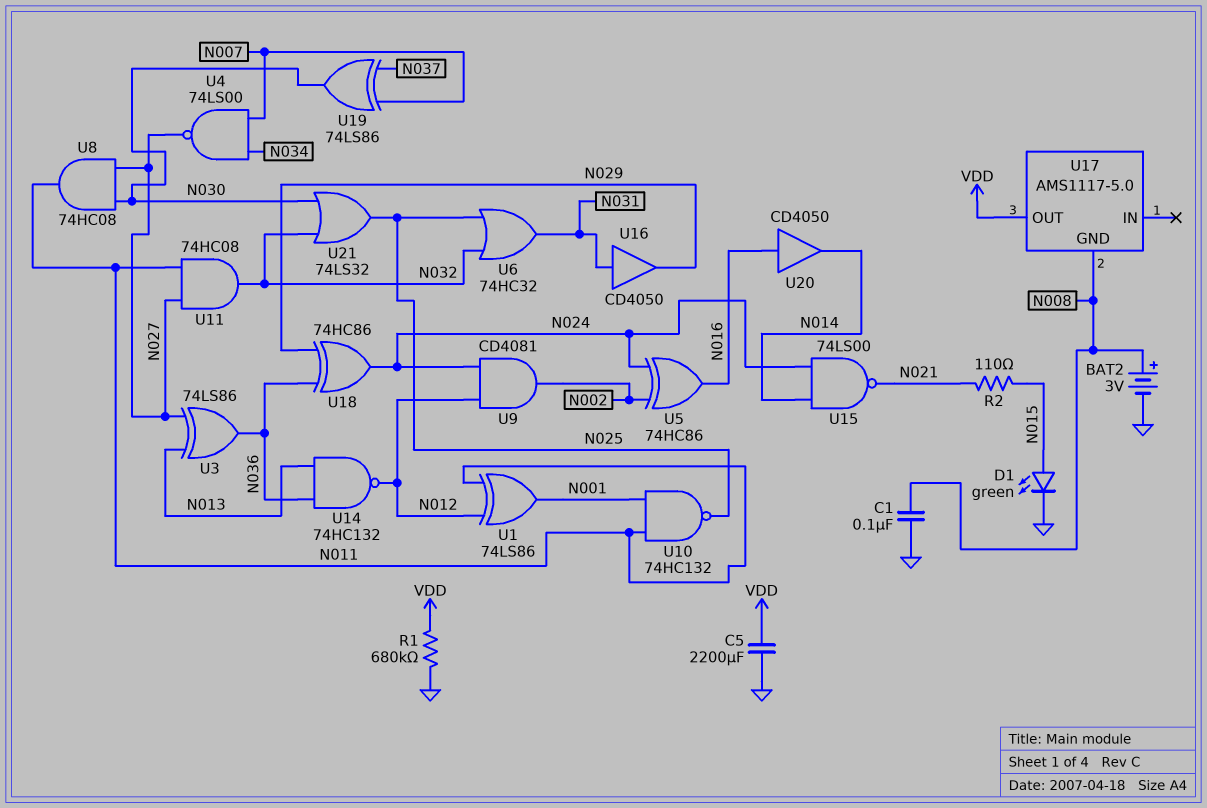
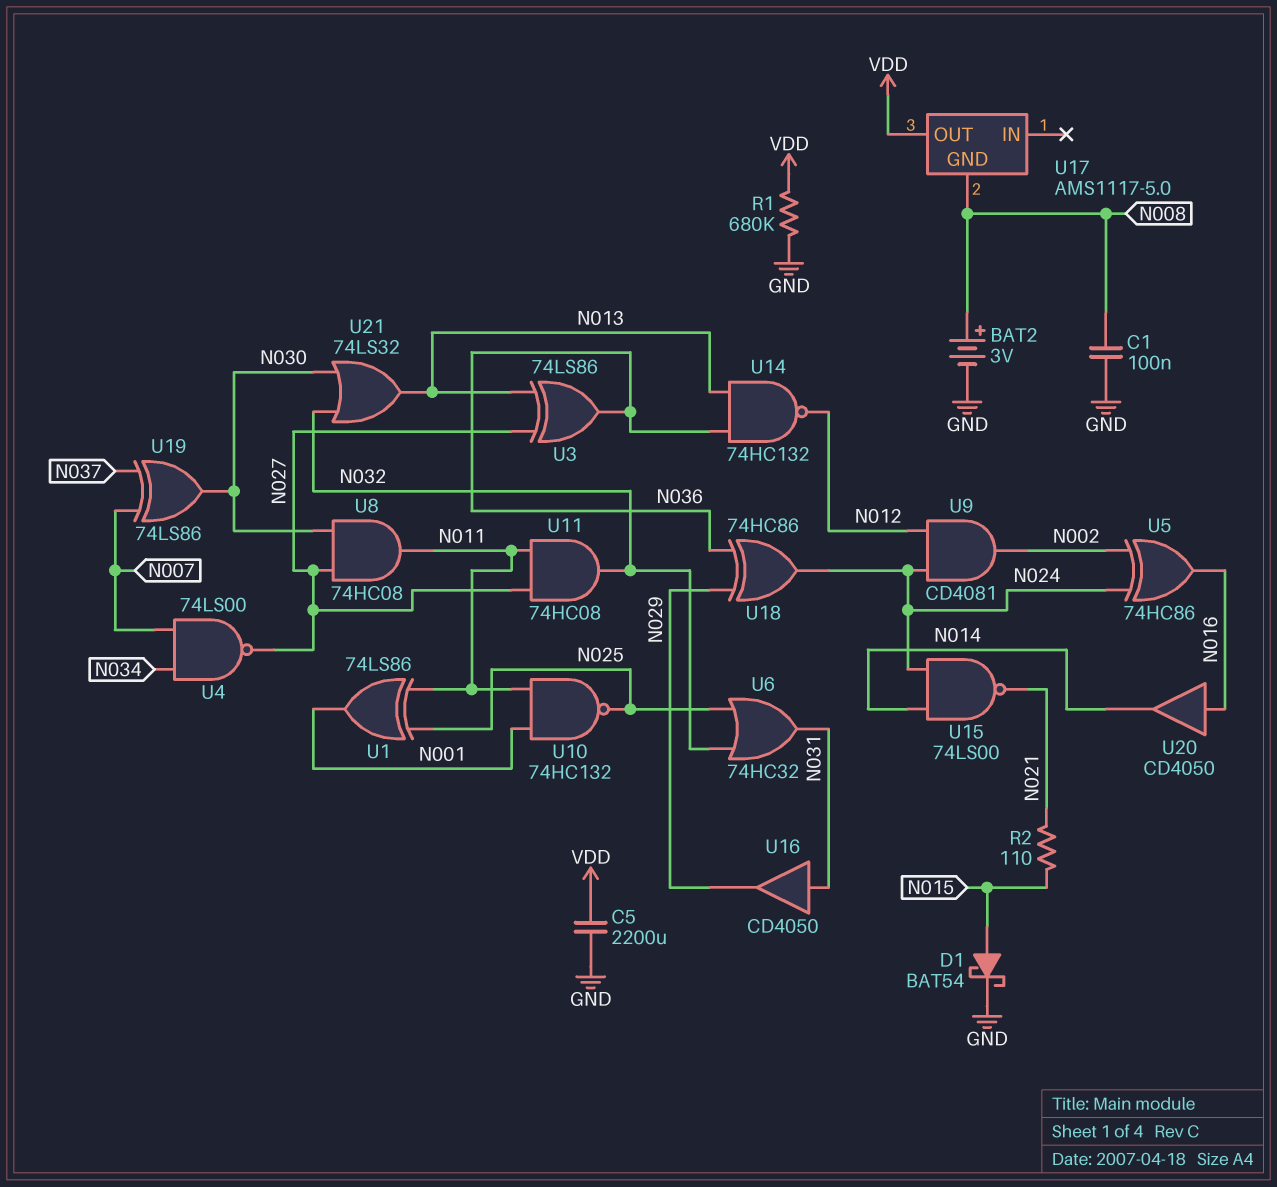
D1: LED green (A N015, K GND) -> schottky BAT54 (A N015, K GND)
U1: XOR 74LS86 (in N011, in N012, out N001) -> XOR 74LS86 (in N011, in N025, out N001)
U21: OR 74LS32 (in N030, in N032, out N025) -> OR 74LS32 (in N030, in N032, out N013)

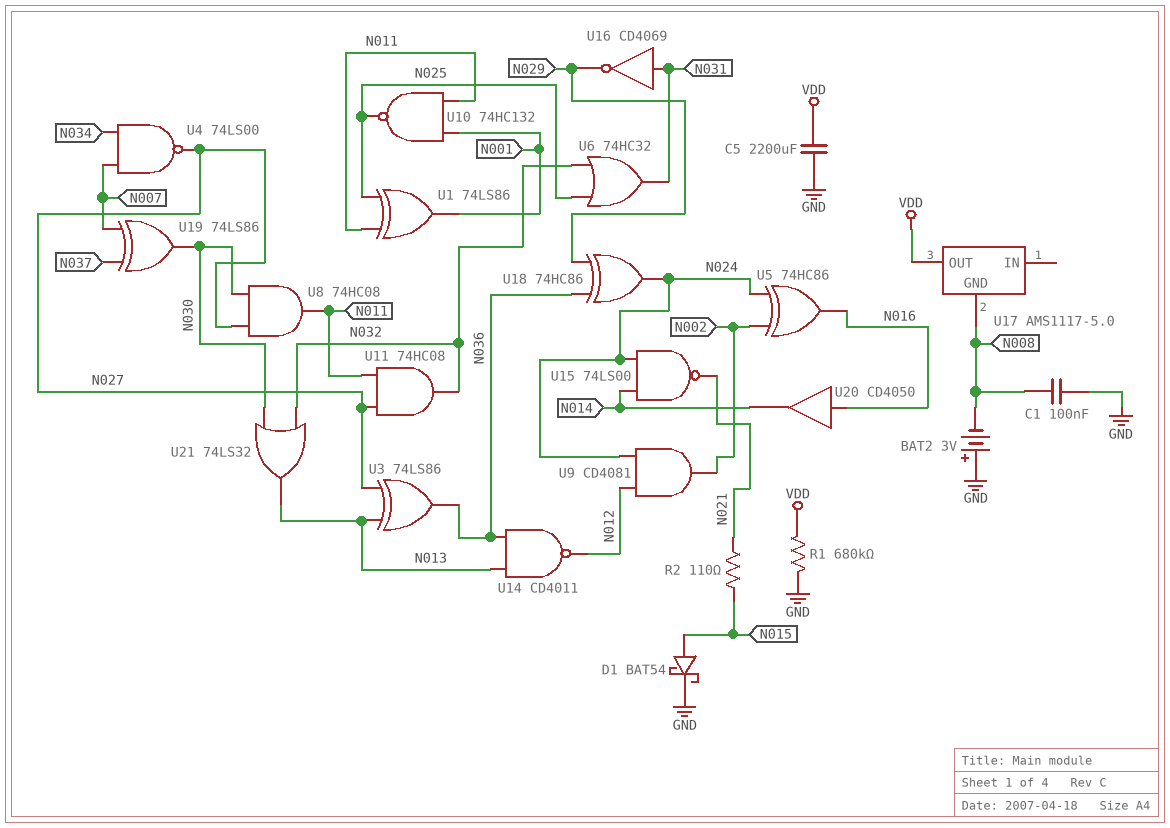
BAT2: 3V (plus N008, minus GND) -> 3V (plus GND, minus N008)
U14: NAND 74HC132 (in N013, in N036, out N012) -> NAND CD4011 (in N013, in N036, out N012)
U16: buffer CD4050 (in N031, out N029) -> NOT CD4069 (in N031, out N029)

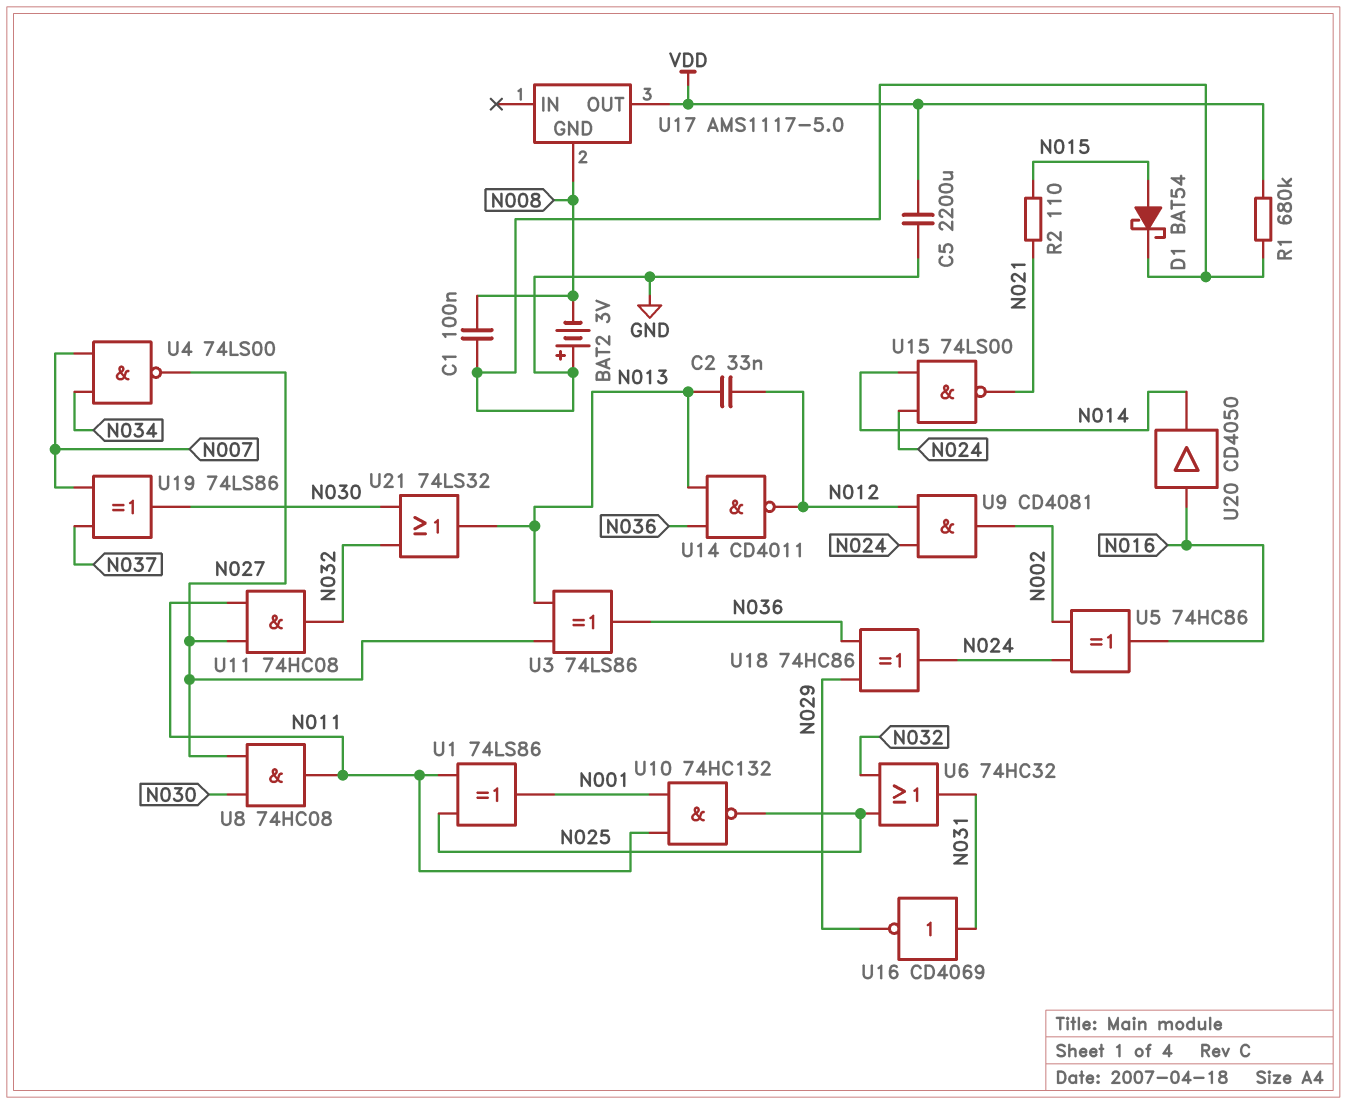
C2: none -> 33nF (N012, N013)

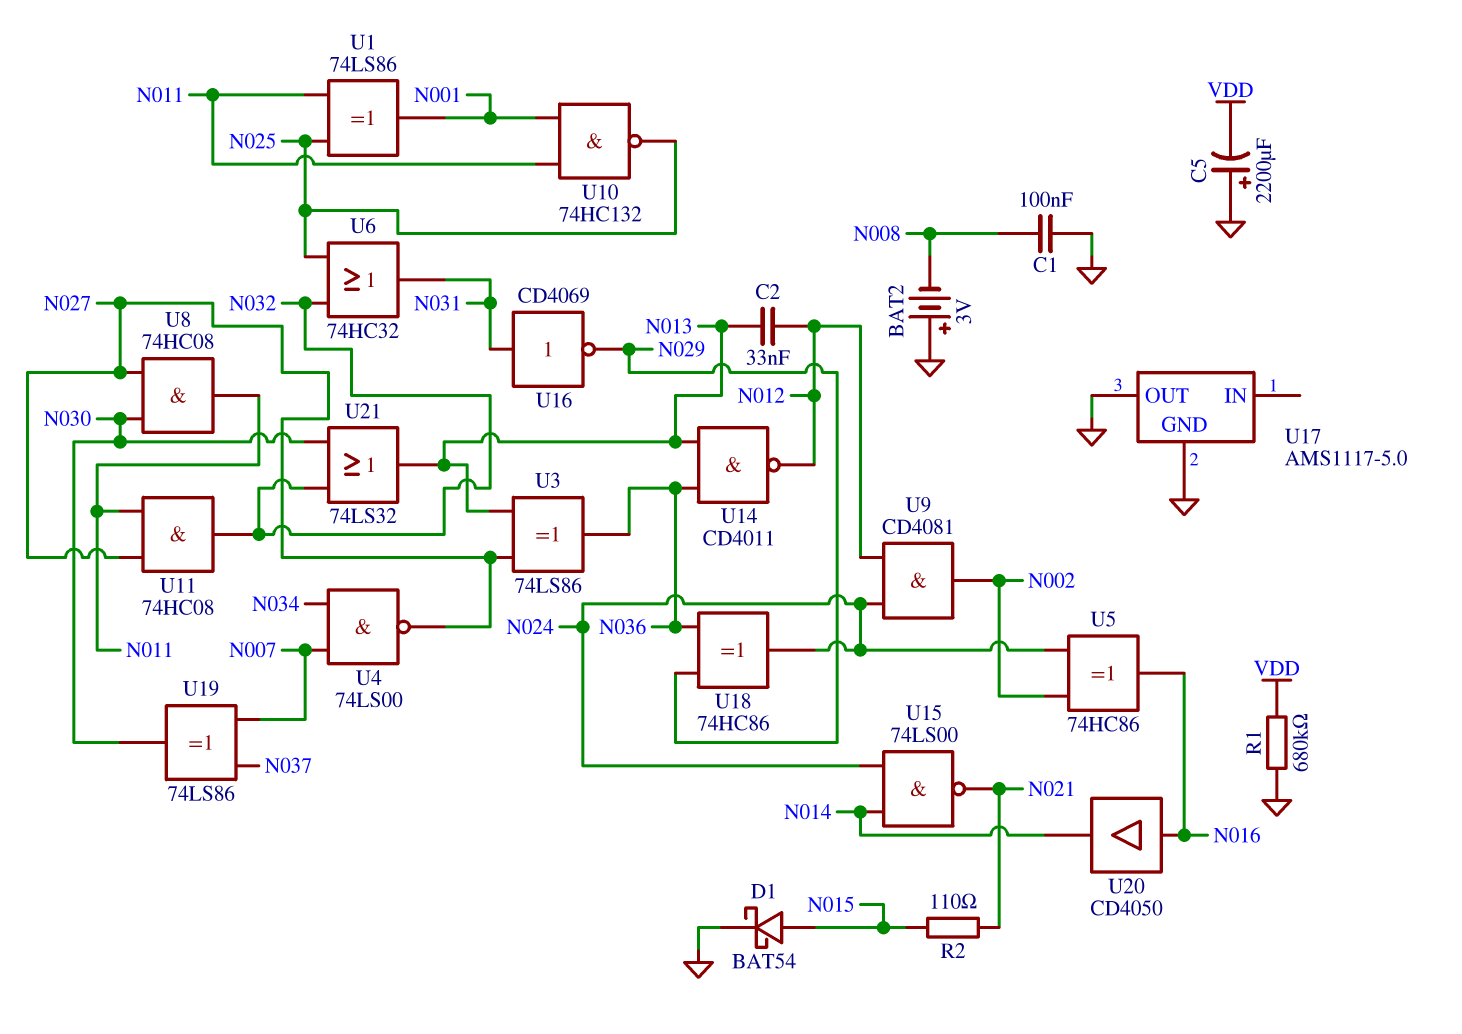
C5: 2200uF (GND, VDD) -> 2200uF (plus GND, minus VDD)
U17 pin GND: N008 -> GND
U17 pin OUT: VDD -> GND

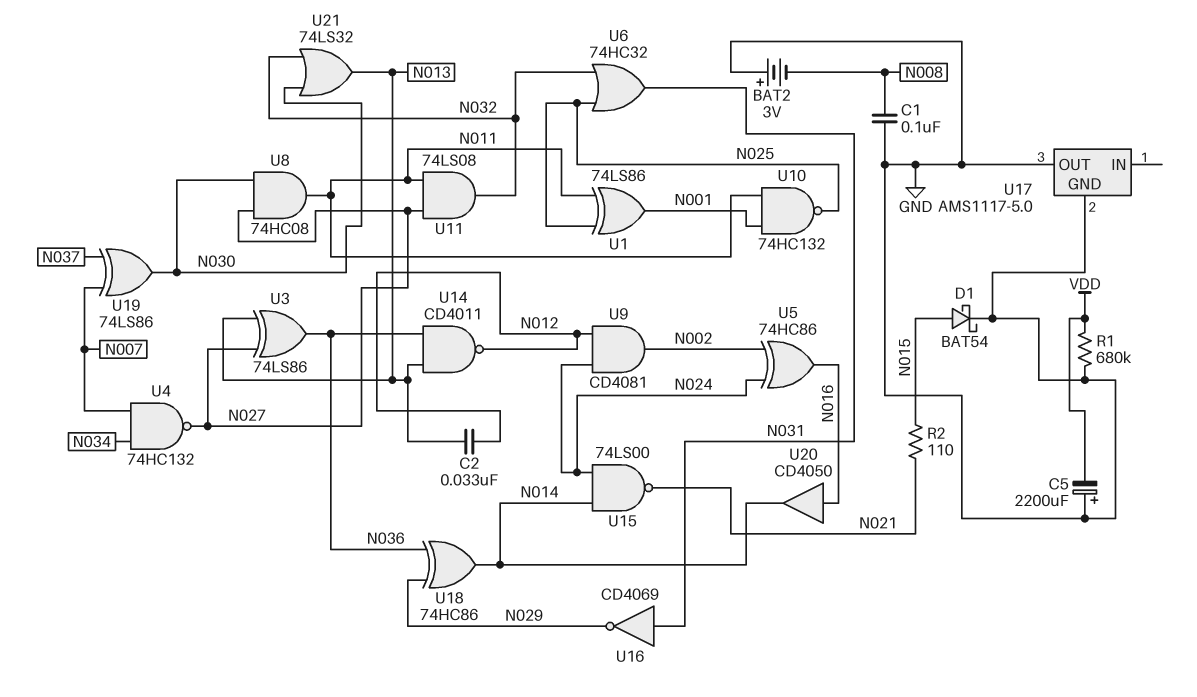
U4: NAND 74LS00 (in N007, in N034, out N027) -> NAND 74HC132 (in N007, in N034, out N027)
U11: AND 74HC08 (in N011, in N027, out N032) -> AND 74LS08 (in N011, in N027, out N032)
U18: XOR 74HC86 (in N029, in N036, out N024) -> XOR 74HC86 (in N029, in N036, out N014)

